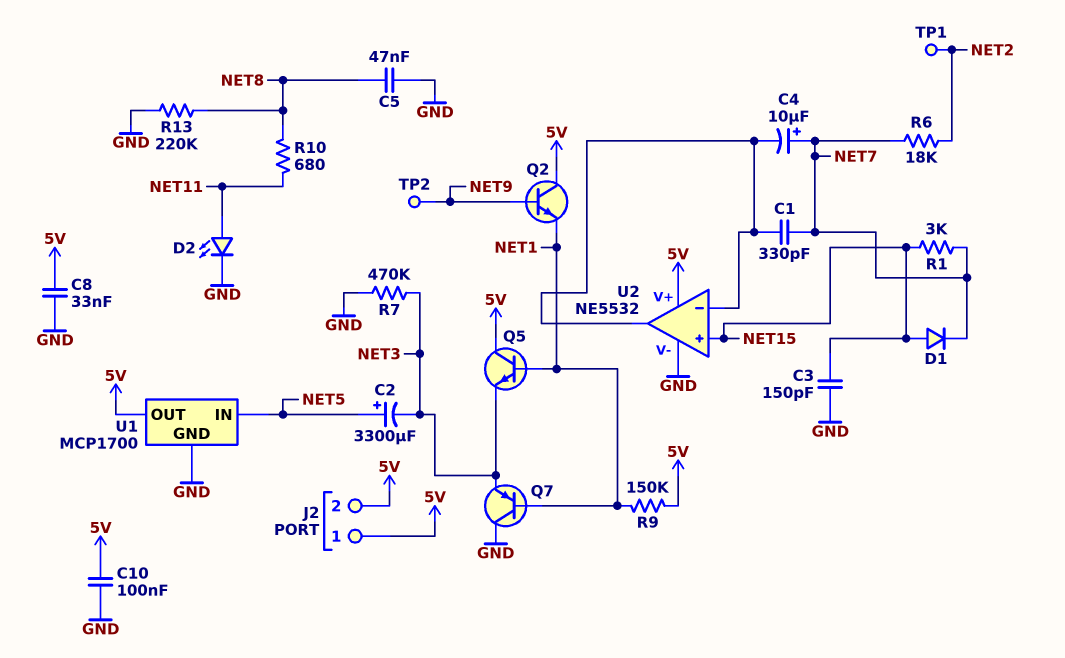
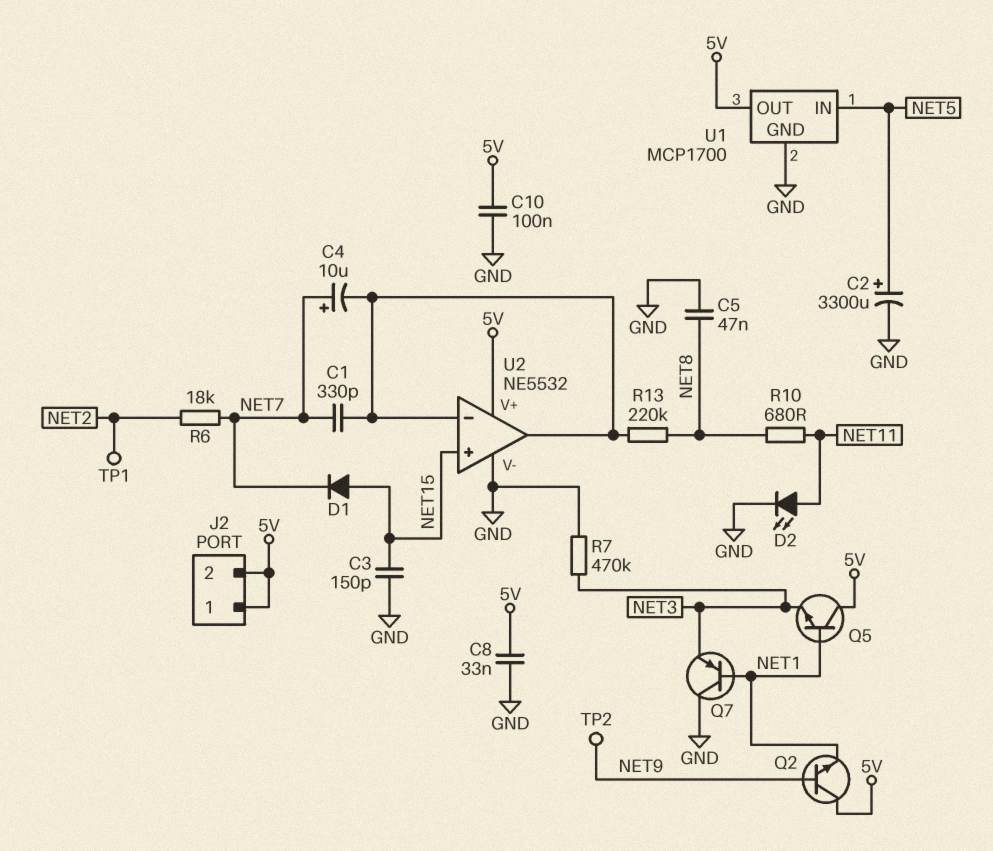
C2: 3300uF (plus NET5, minus NET3) -> 3300uF (plus NET5, minus GND)
R1: 3k (NET7, NET15) -> none
R9: 150k (5V, NET1) -> none
R13: 220k (GND, NET8) -> 220k (NET8, U2/in-)

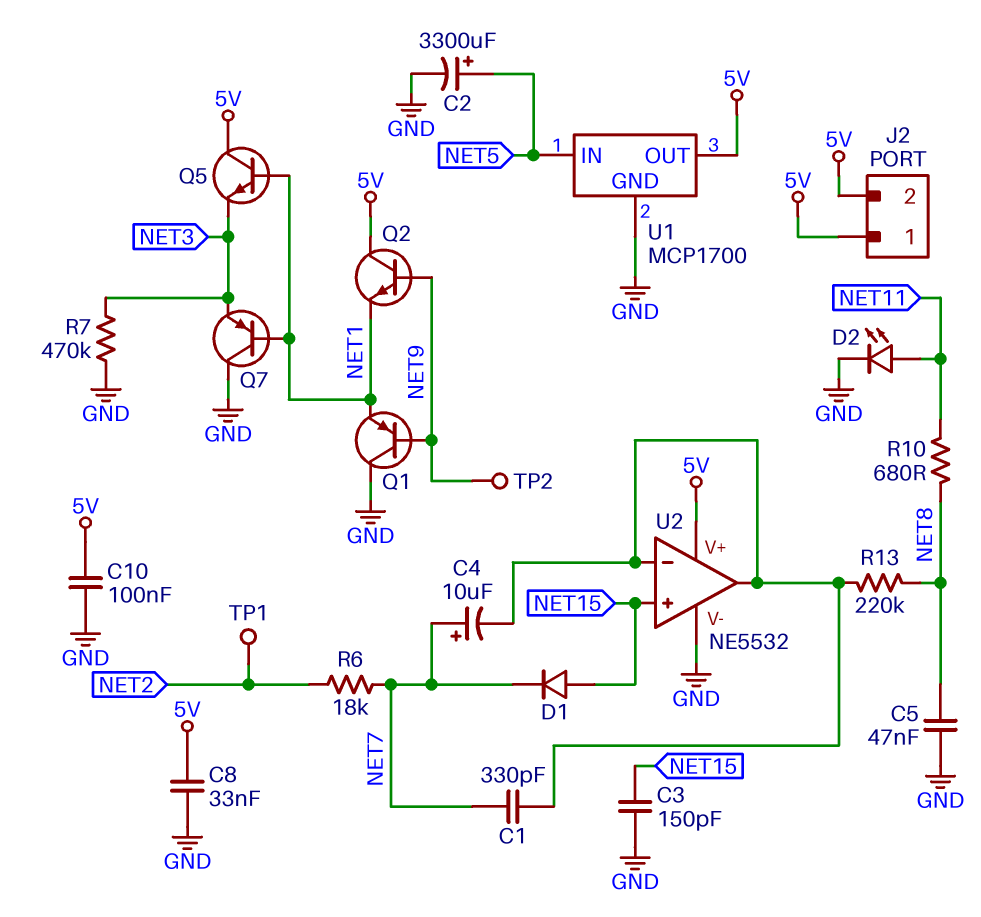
Q1: none -> PNP (B NET9, C GND, E NET1)

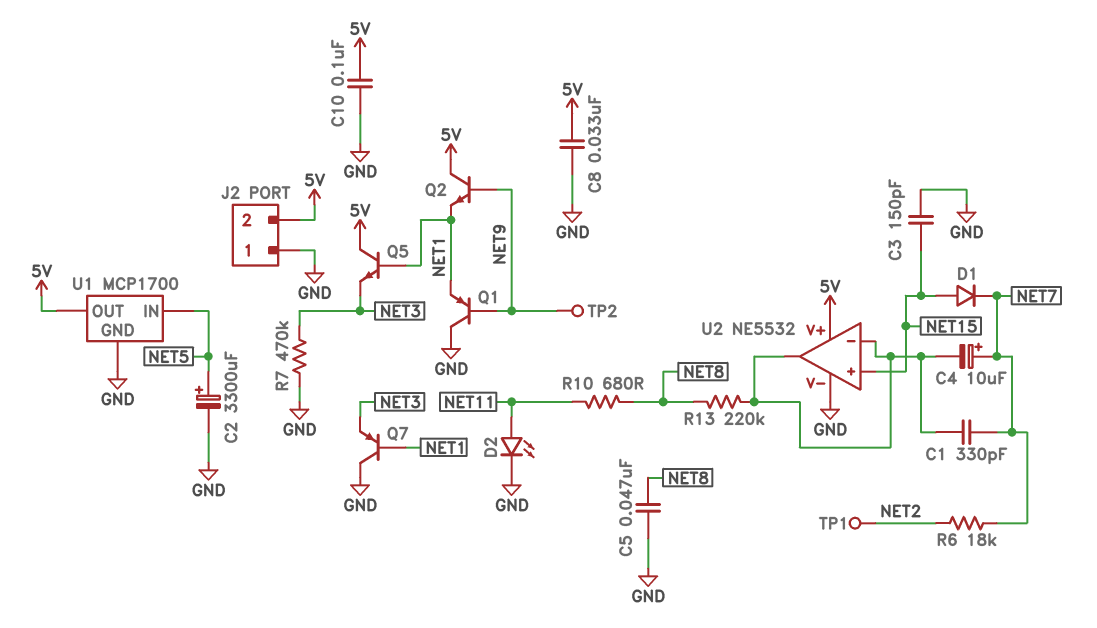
J2 pin 1: 5V -> GND

